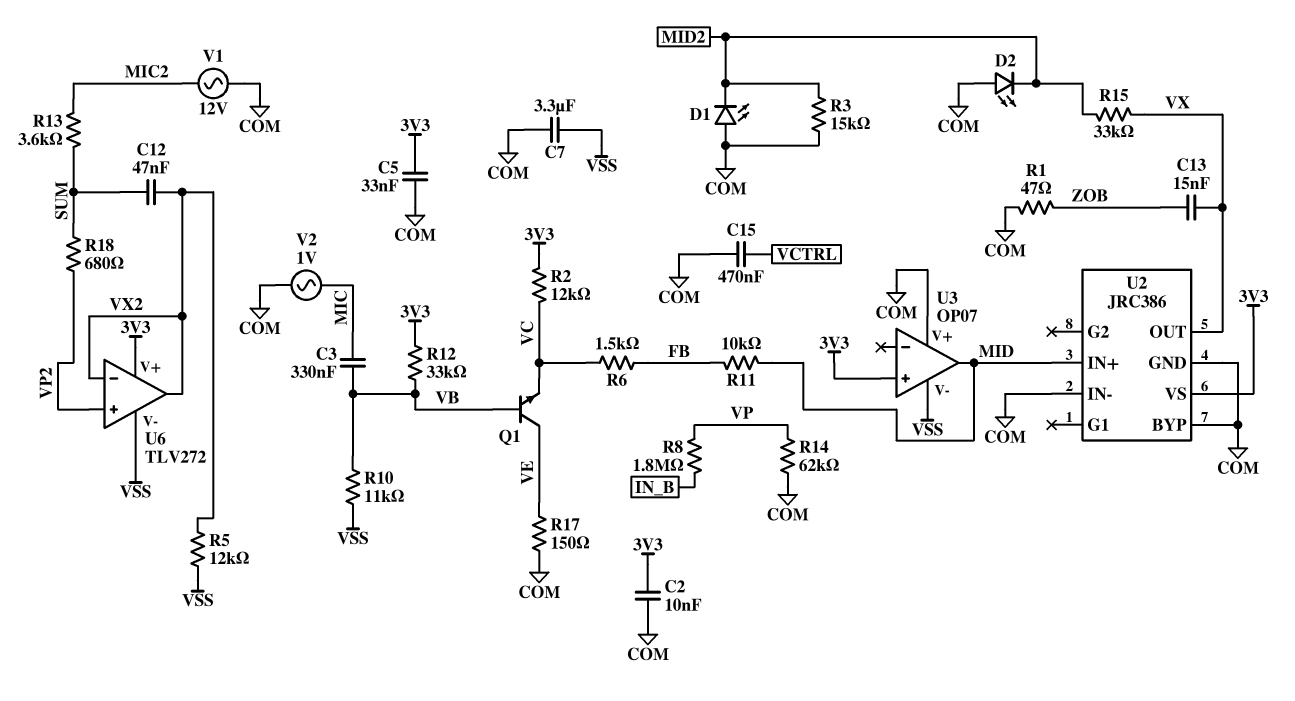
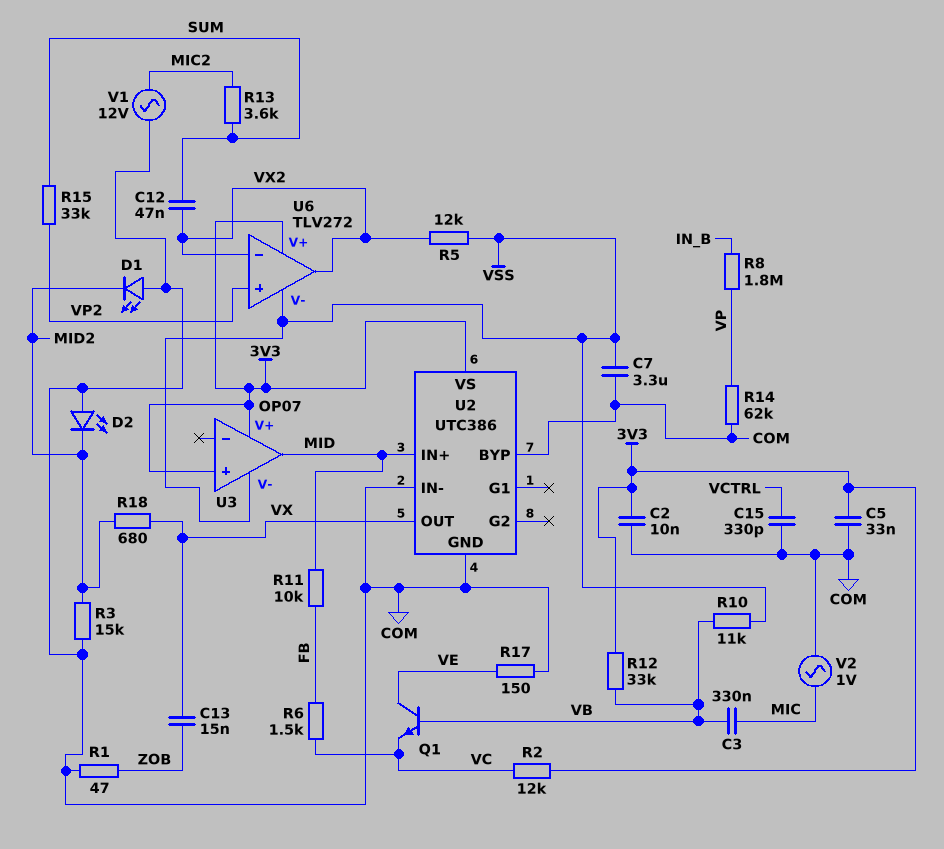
C15: 470nF (COM, VCTRL) -> 330pF (COM, VCTRL)
R15: 33k (MID2, VX) -> 33k (SUM, VP2)
R18: 680 (SUM, VP2) -> 680 (MID2, VX)
U2: JRC386 -> UTC386
U3 pin V+: COM -> 3V3

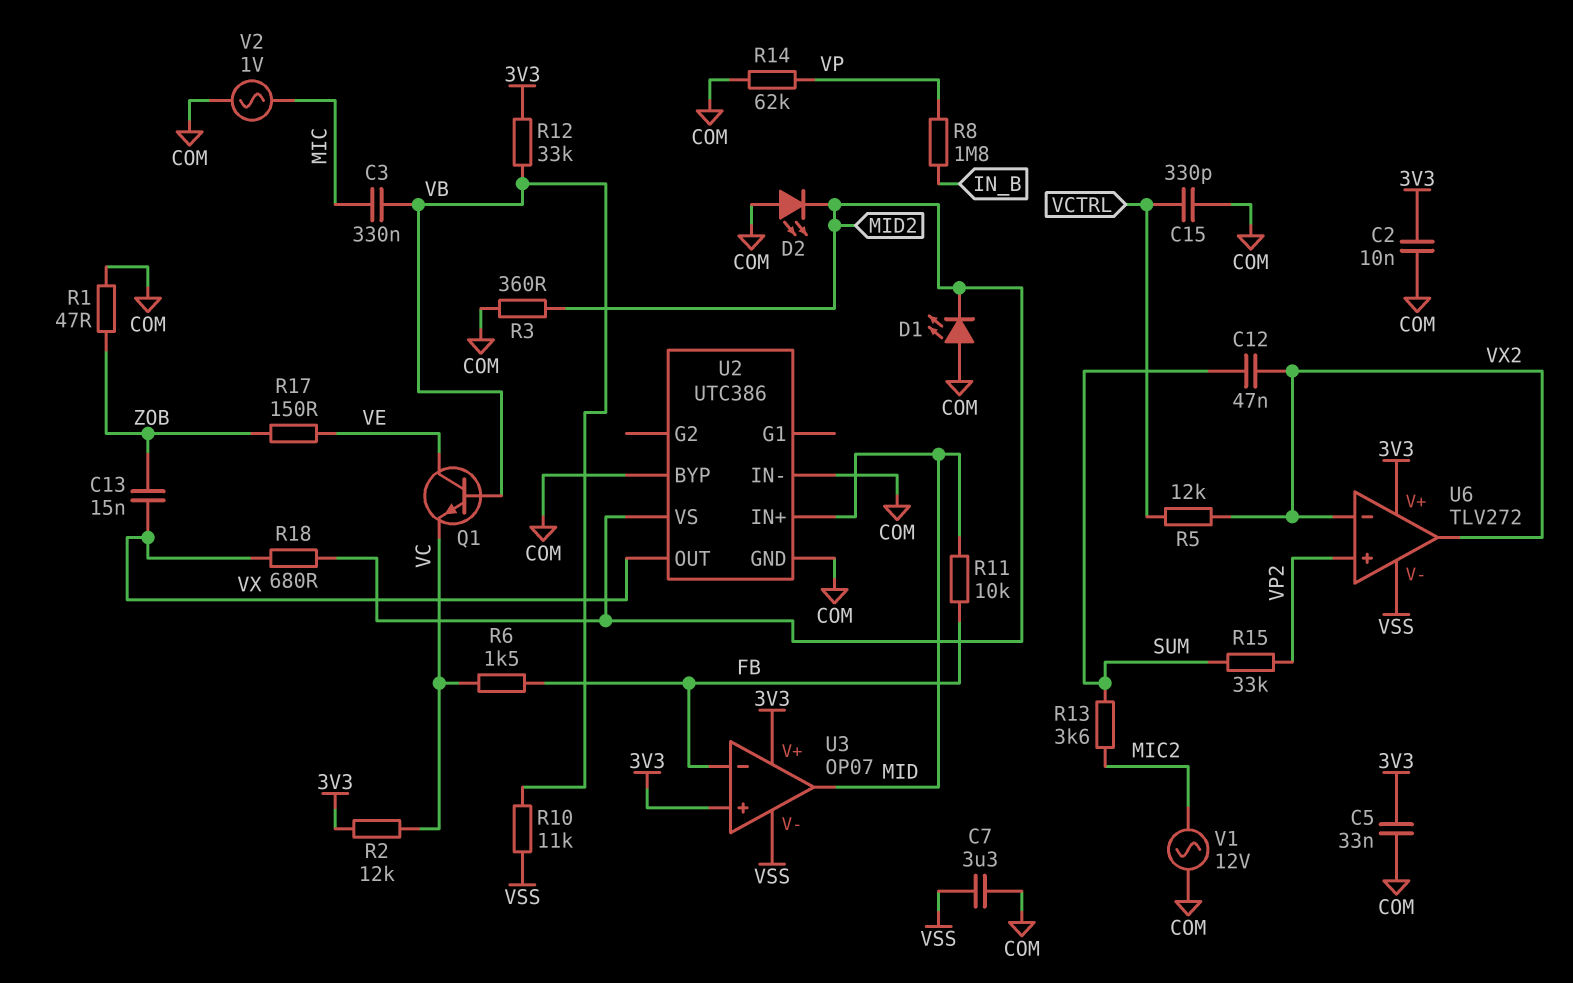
R3: 15k (COM, MID2) -> 360 (COM, MID2)
R5: 12k (VSS, VX2) -> 12k (VCTRL, VX2)
R17: 150 (COM, VE) -> 150 (VE, ZOB)
U2 pin VS: 3V3 -> MID2
U3 pin in-: none -> FB

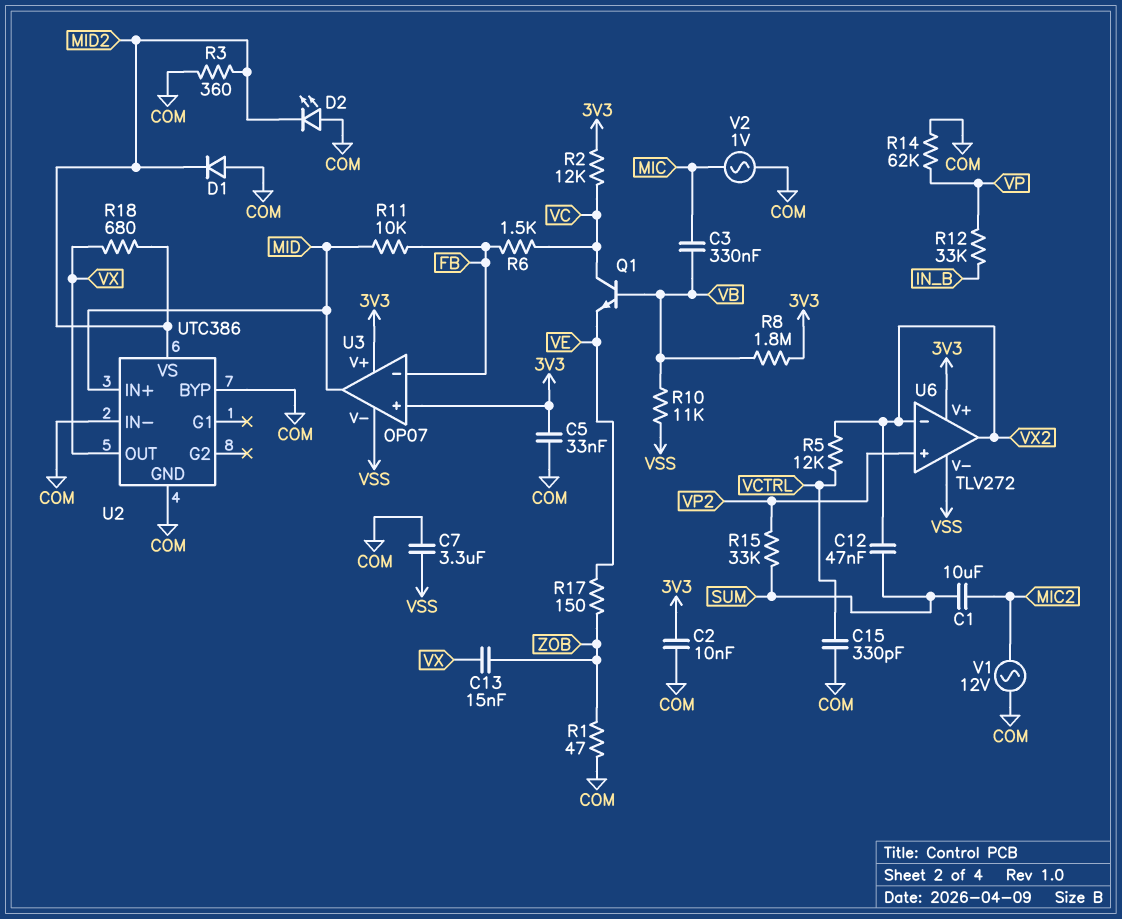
C1: none -> 10uF (MIC2, SUM)
D1: LED (A COM, K MID2) -> diode (A COM, K MID2)
Q1: NPN (B VB, C VE, E VC) -> NPN (B VB, C VC, E VE)
R8: 1.8M (IN_B, VP) -> 1.8M (3V3, VB)
R12: 33k (3V3, VB) -> 33k (IN_B, VP)
R13: 3.6k (MIC2, SUM) -> none

